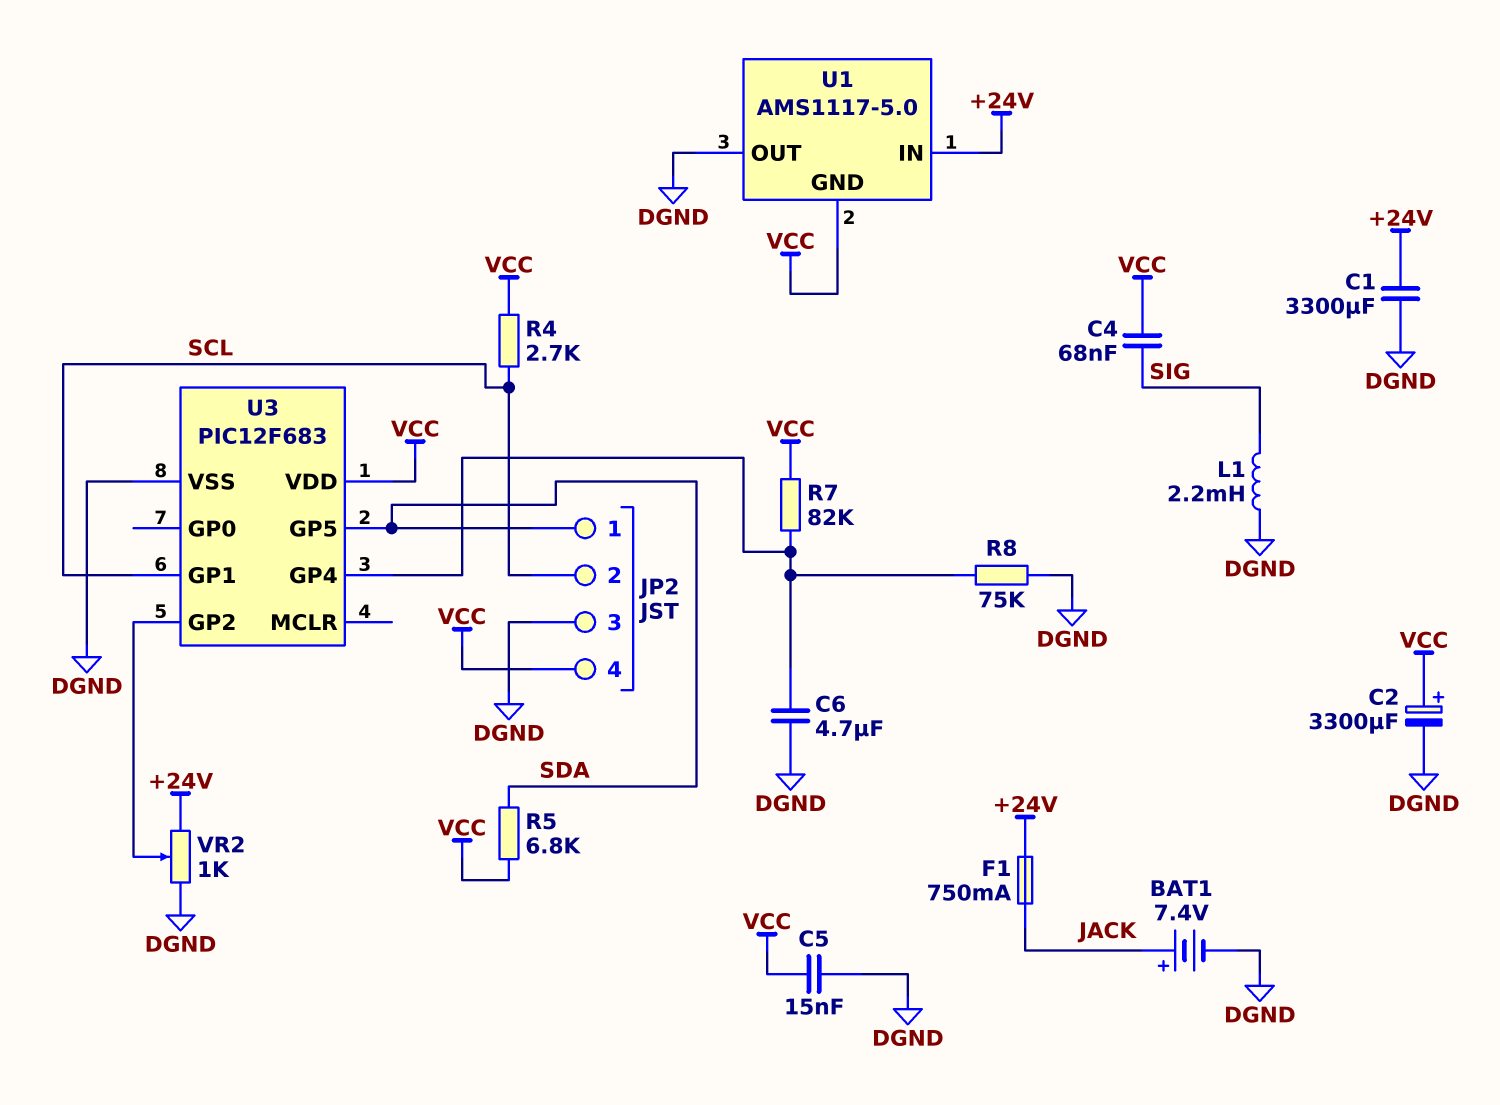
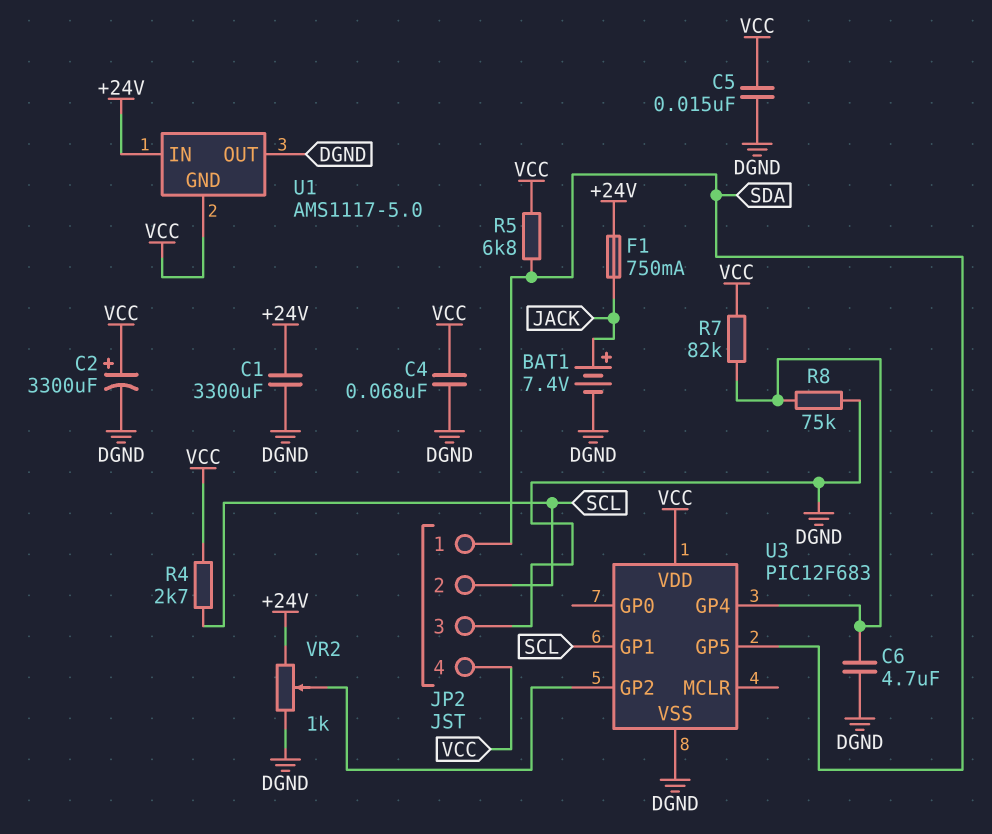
C4: 68nF (SIG, VCC) -> 68nF (DGND, VCC)
L1: 2.2mH (DGND, SIG) -> none

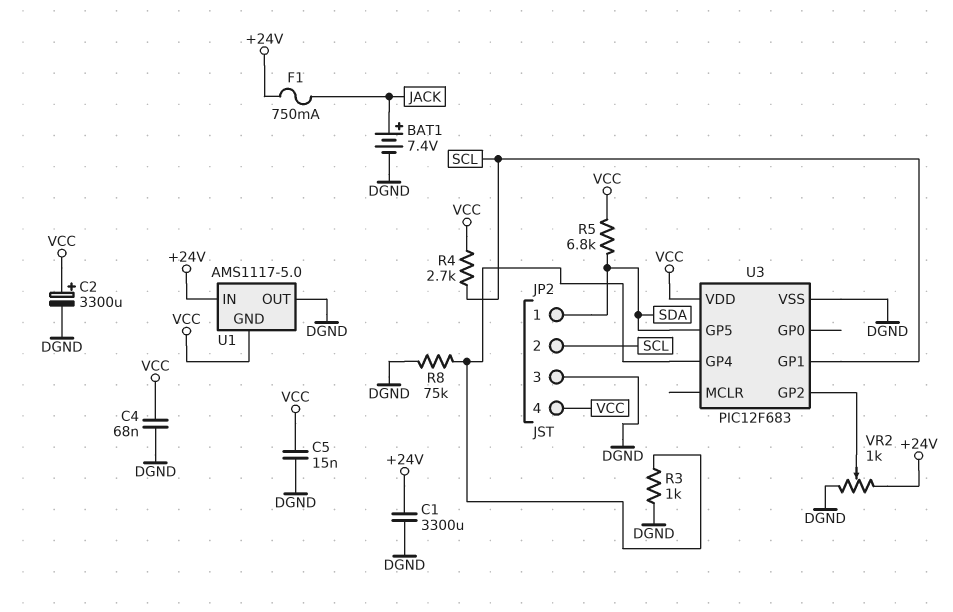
C6: 4.7uF (DGND, U3/GP4) -> none
R3: none -> 1k (DGND, U3/GP4)
R7: 82k (U3/GP4, VCC) -> none

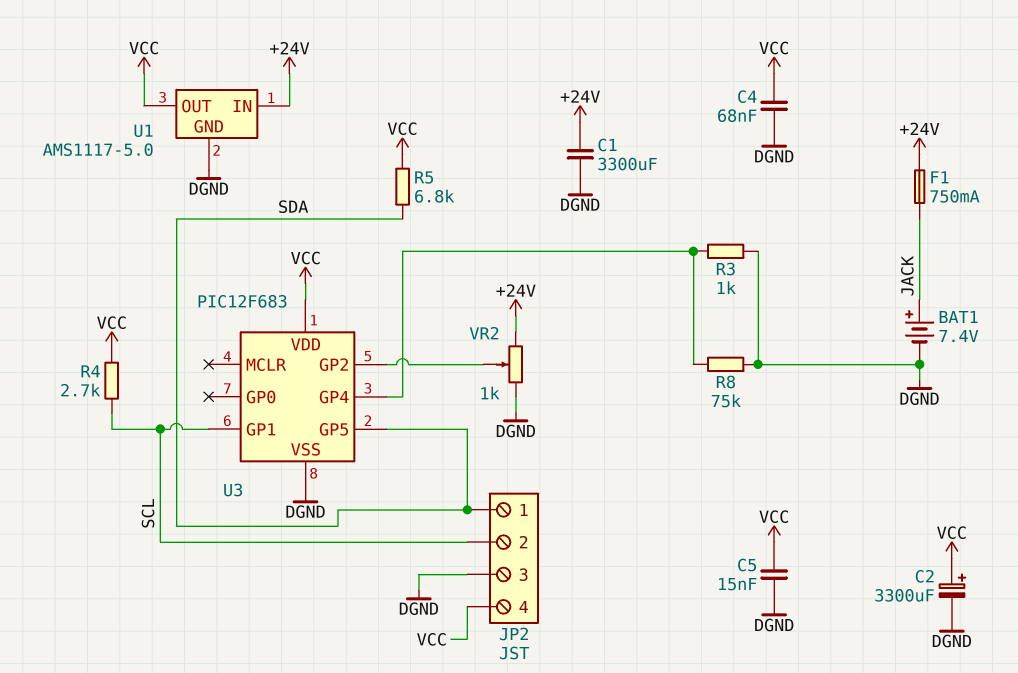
U1 pin GND: VCC -> DGND
U1 pin OUT: DGND -> VCC

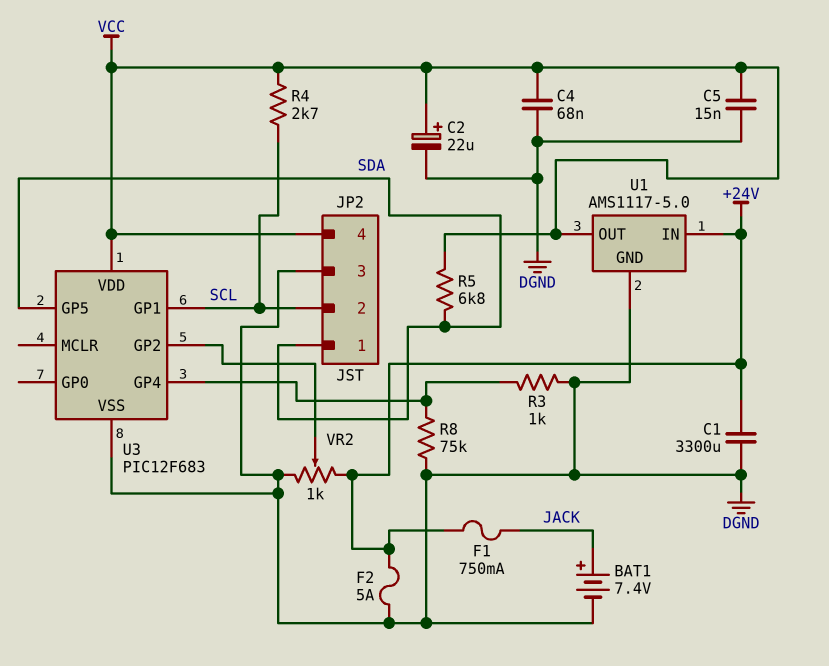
C2: 3300uF (plus VCC, minus DGND) -> 22uF (plus VCC, minus DGND)
F2: none -> 5A (+24V, DGND)

